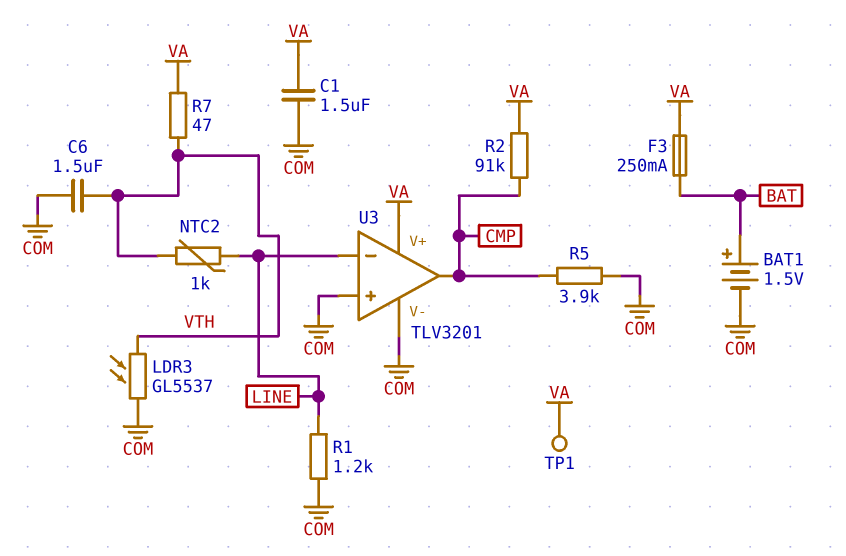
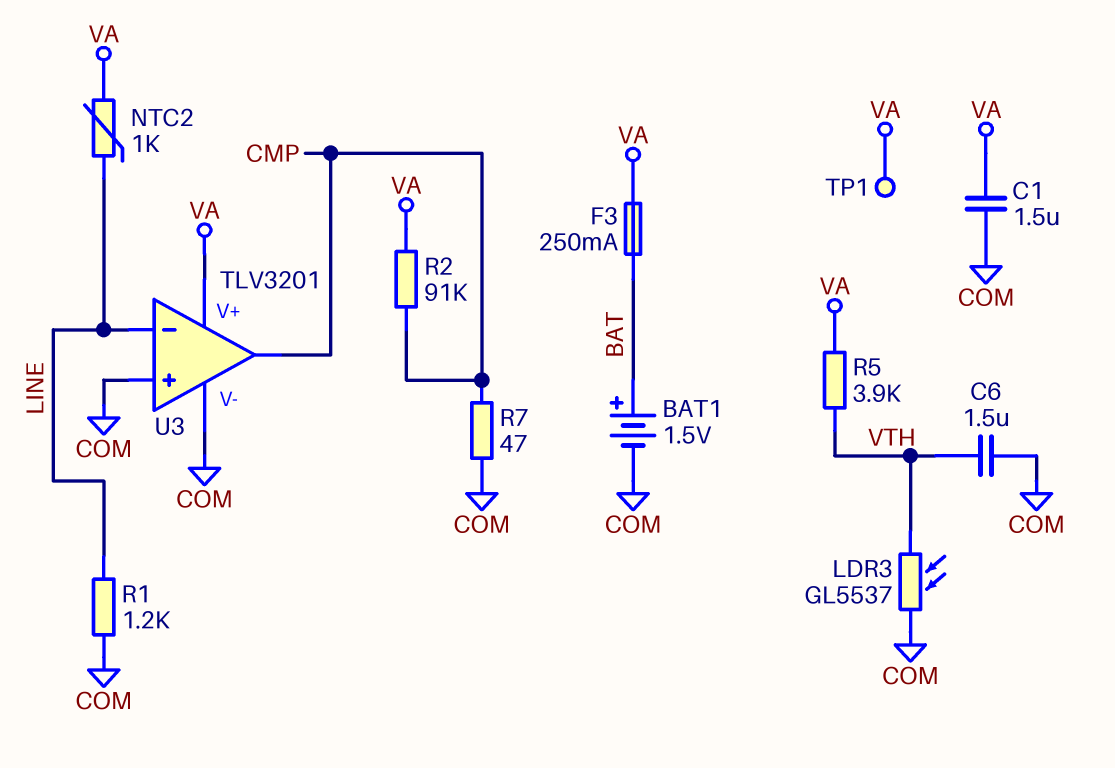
NTC2: 1k (LINE, VTH) -> 1k (LINE, VA)
R5: 3.9k (CMP, COM) -> 3.9k (VA, VTH)
R7: 47 (VA, VTH) -> 47 (CMP, COM)

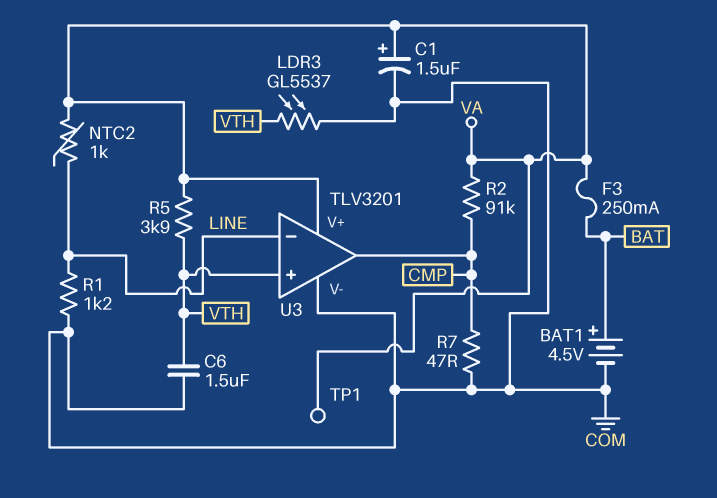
BAT1: 1.5V (plus BAT, minus COM) -> 4.5V (plus BAT, minus COM)
C1: 1.5uF (COM, VA) -> 1.5uF (plus VA, minus COM)
U3 pin in+: COM -> VTH

